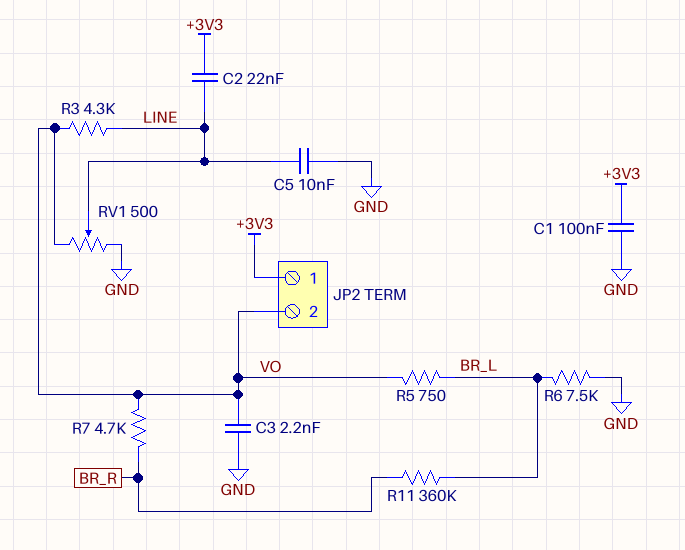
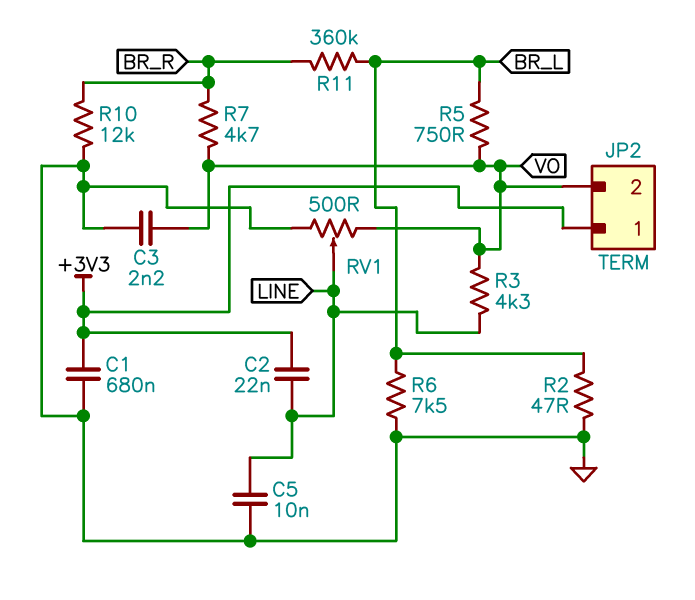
C1: 100nF (+3V3, GND) -> 680nF (+3V3, GND)
R2: none -> 47 (BR_L, GND)
R10: none -> 12k (BR_R, GND)

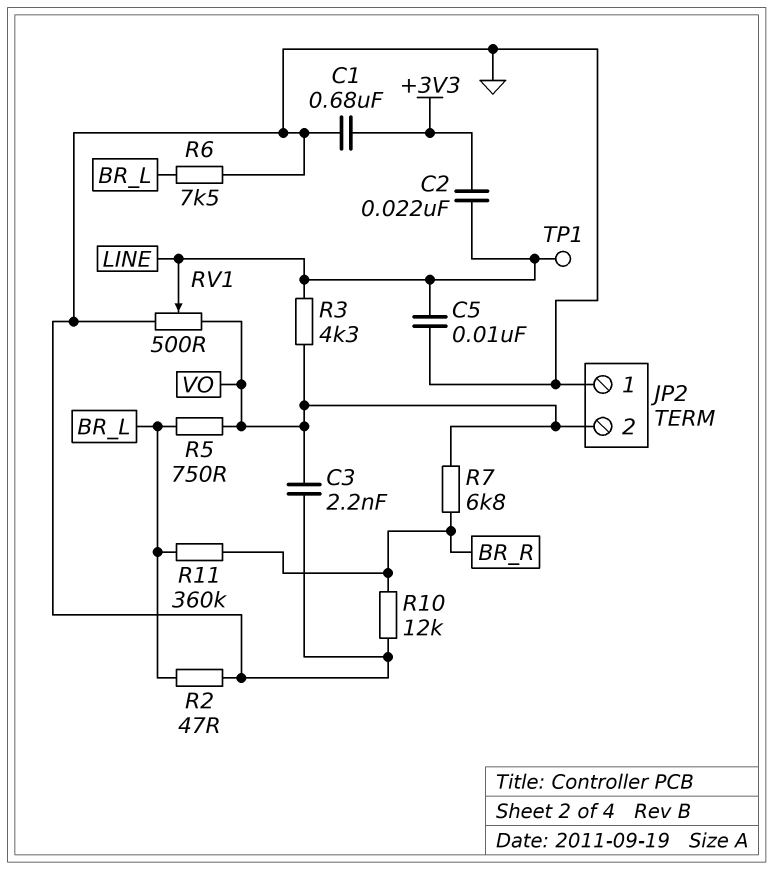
JP2 pin 1: +3V3 -> GND
R7: 4.7k (BR_R, VO) -> 6.8k (BR_R, VO)
TP1: none -> test point (LINE)

